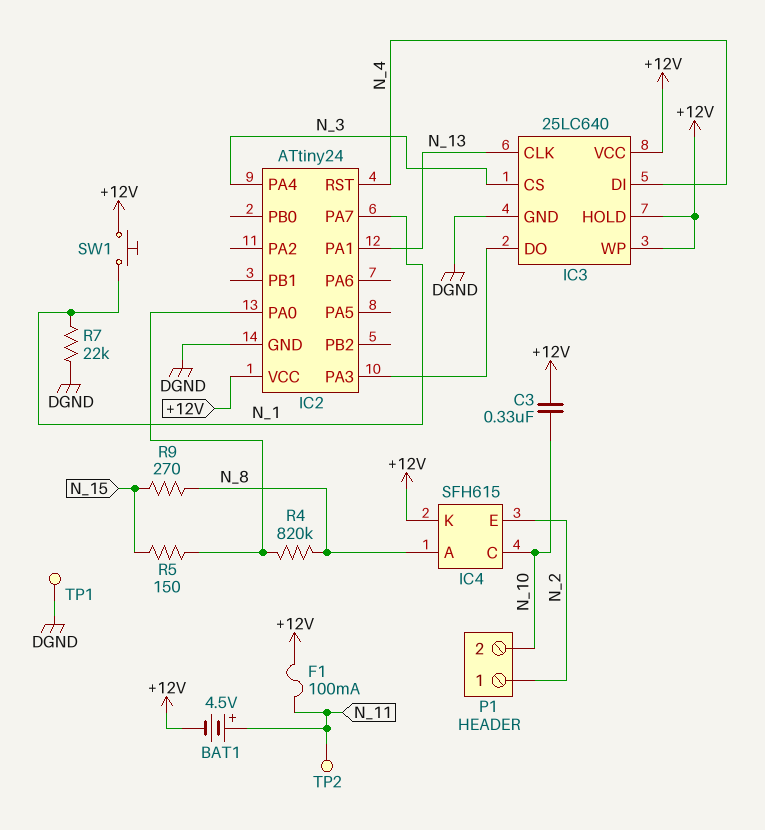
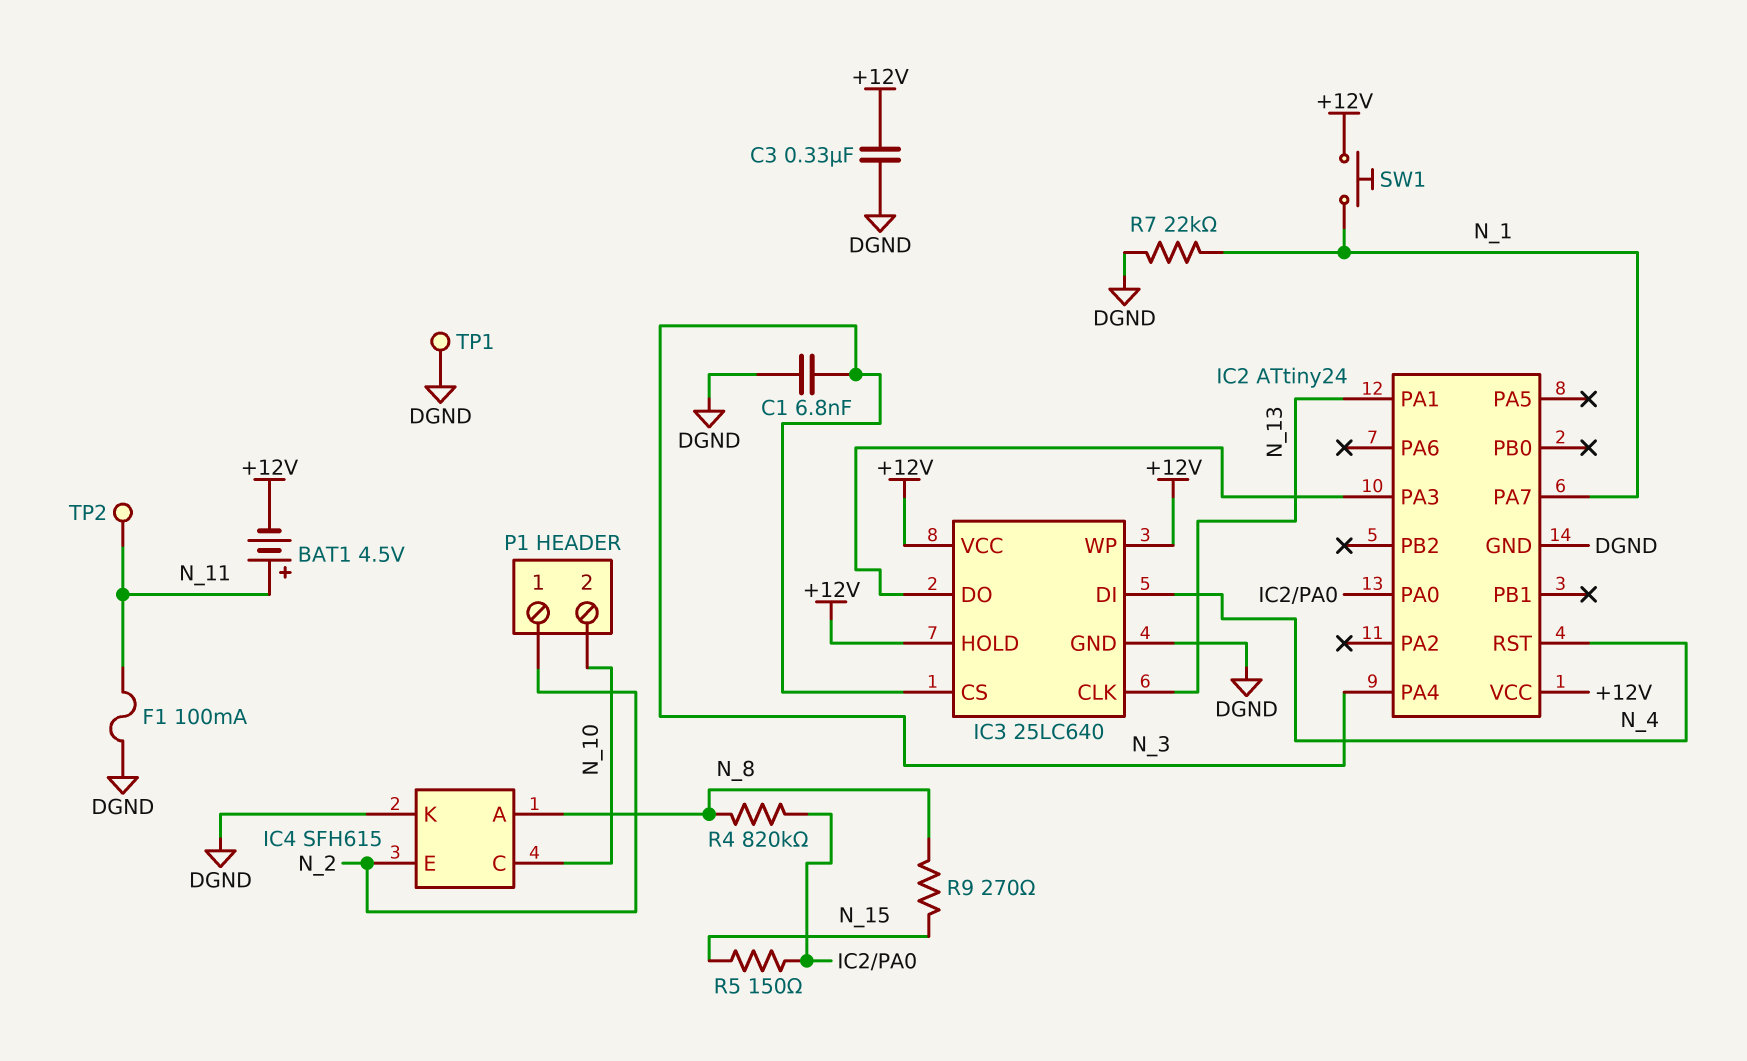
C1: none -> 6.8nF (DGND, N_3)
C3: 330nF (+12V, N_10) -> 330nF (+12V, DGND)
F1: 100mA (+12V, N_11) -> 100mA (DGND, N_11)
IC4 pin K: +12V -> DGND

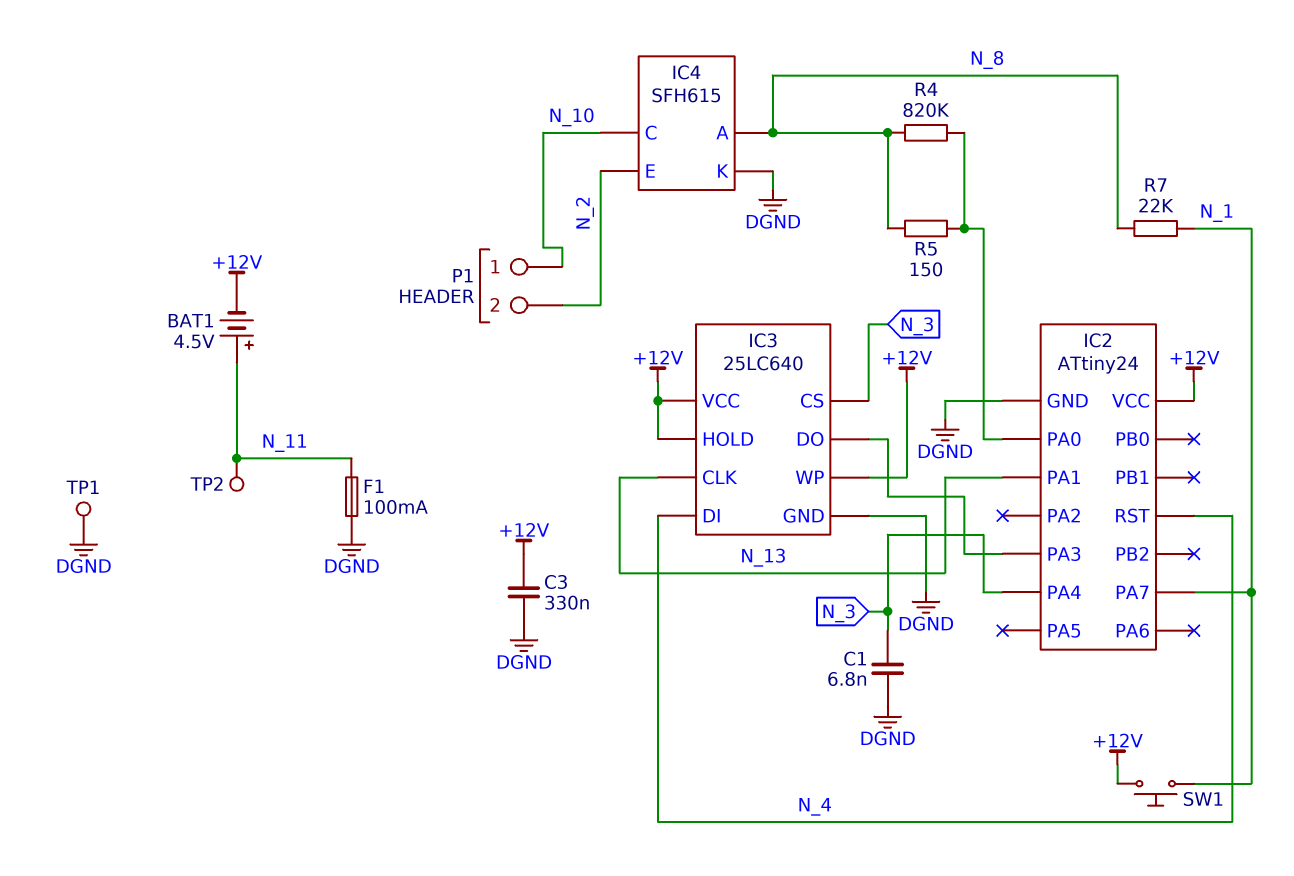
P1 pin 1: N_2 -> N_10
P1 pin 2: N_10 -> N_2
R5: 150 (IC2/PA0, N_15) -> 150 (IC2/PA0, N_8)
R7: 22k (DGND, N_1) -> 22k (N_1, N_8)
R9: 270 (N_8, N_15) -> none

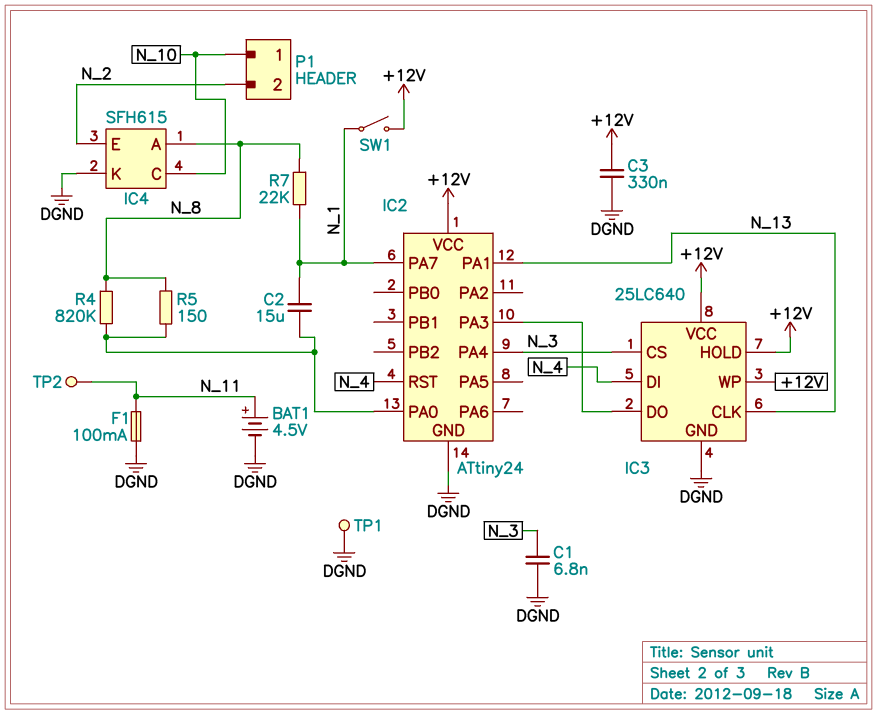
BAT1: 4.5V (plus N_11, minus +12V) -> 4.5V (plus N_11, minus DGND)
C2: none -> 15uF (IC2/PA0, N_1)
SW1: button (+12V, N_1) -> switch (+12V, N_1)

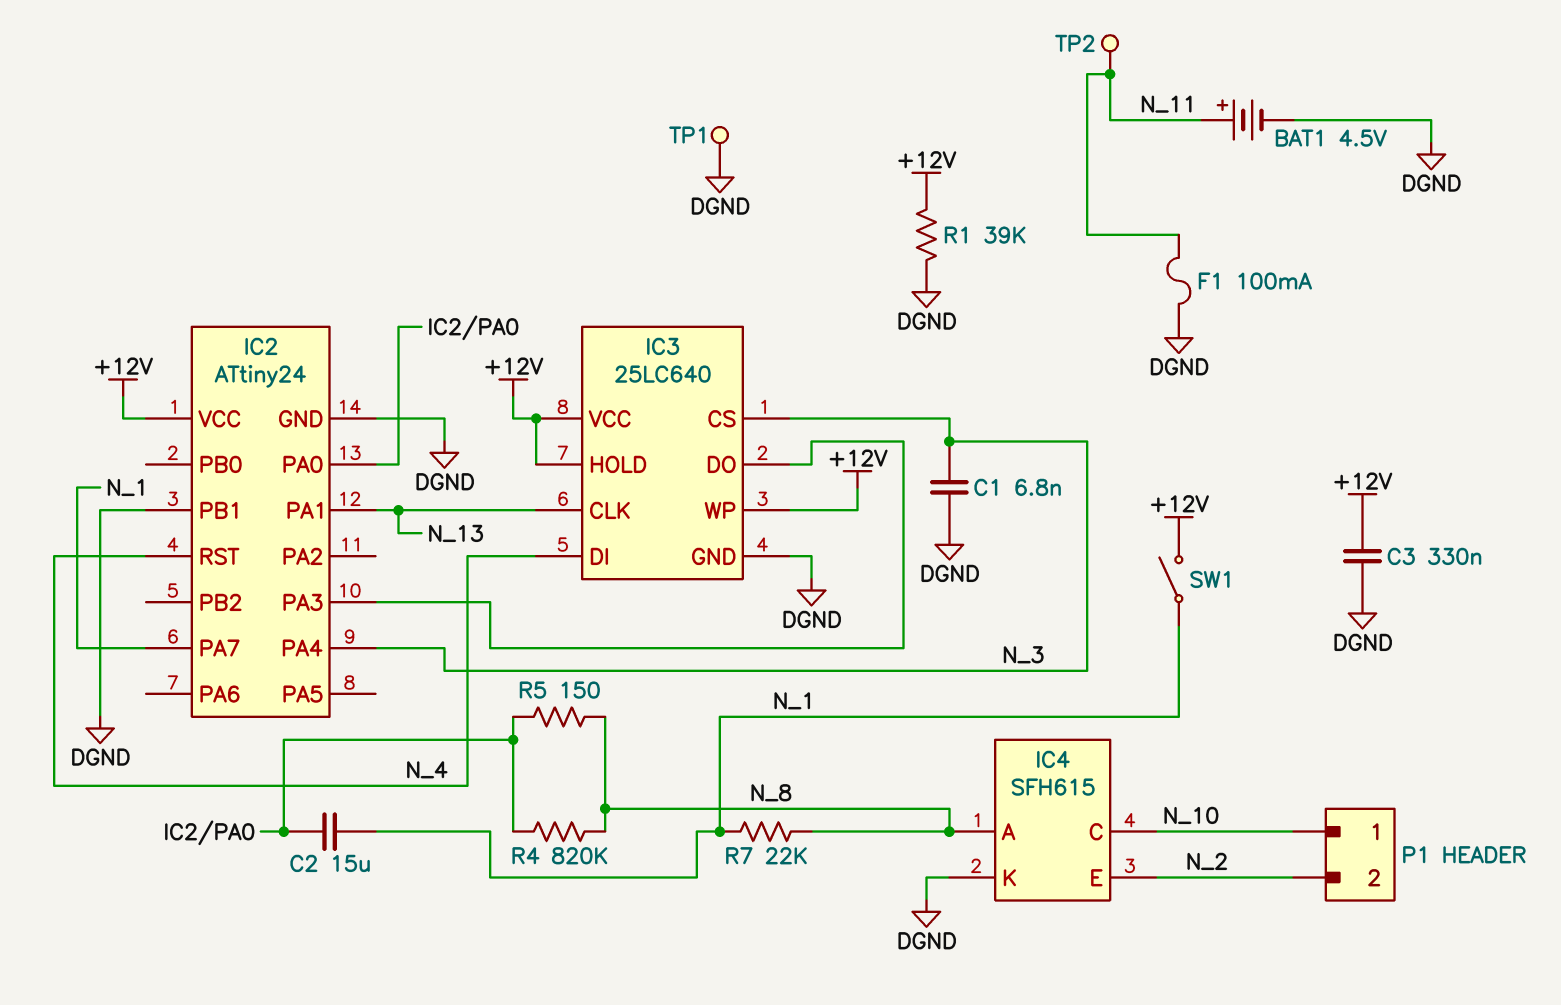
IC2 pin PB1: none -> DGND
R1: none -> 39k (+12V, DGND)

